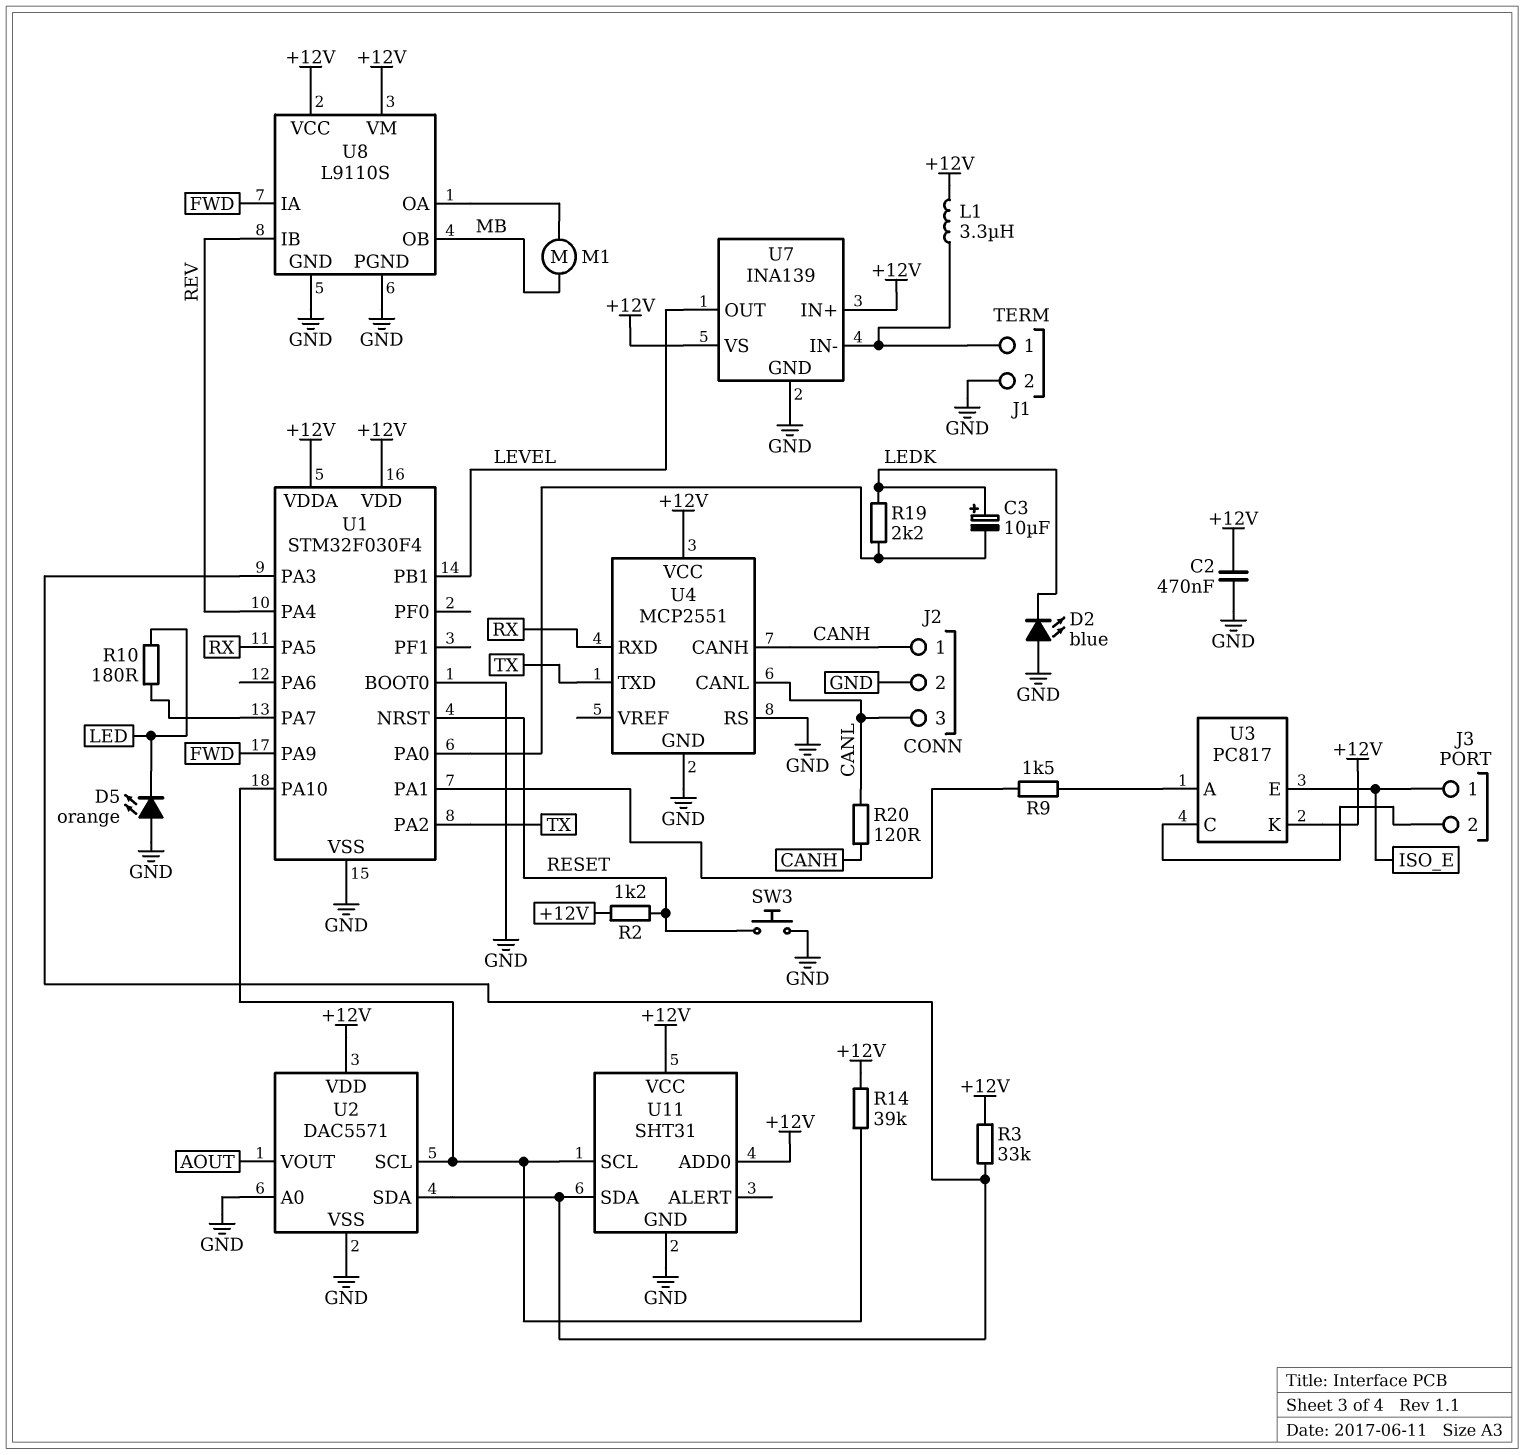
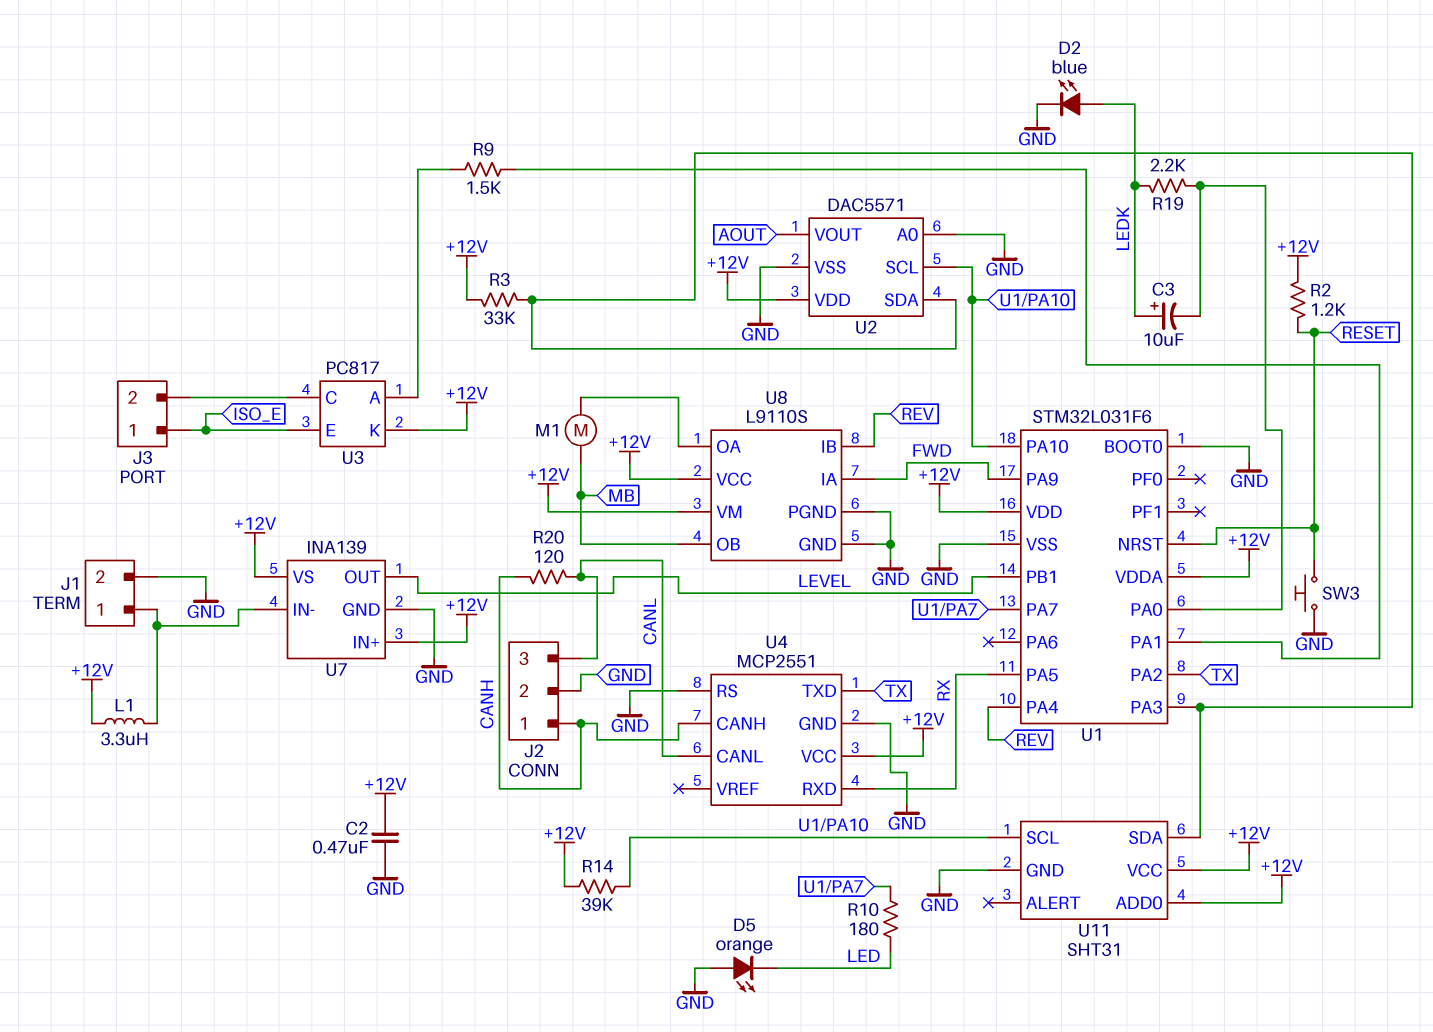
D2: LED blue (A GND, K LEDK) -> LED blue (A LEDK, K GND)
U1: STM32F030F4 -> STM32L031F6

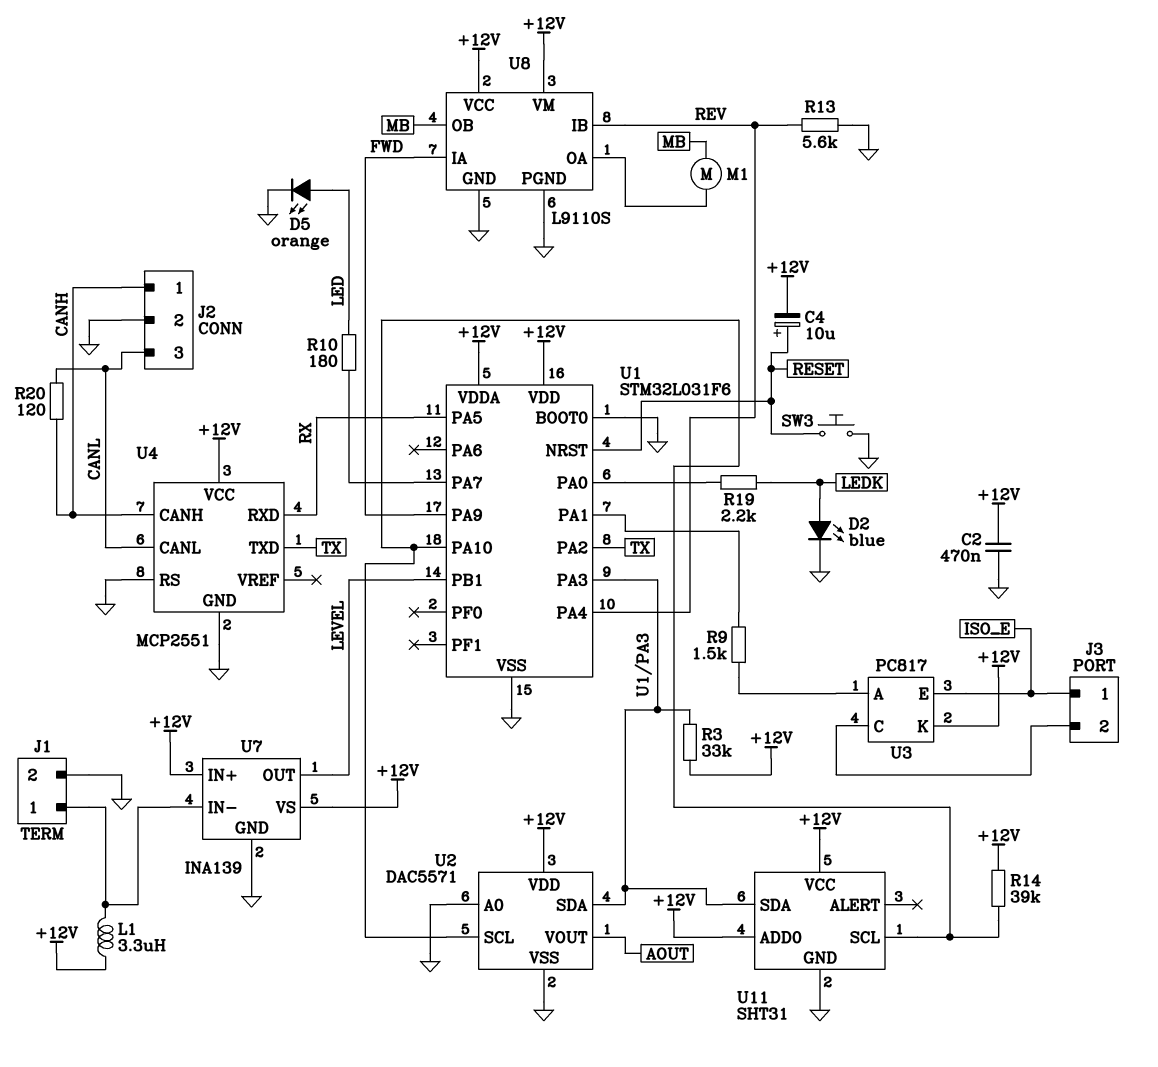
C3: 10uF (plus LEDK, minus U1/PA0) -> none
C4: none -> 10uF (plus RESET, minus +12V)
D5: LED orange (A GND, K LED) -> LED orange (A LED, K GND)
R2: 1.2k (+12V, RESET) -> none
R13: none -> 5.6k (GND, REV)

